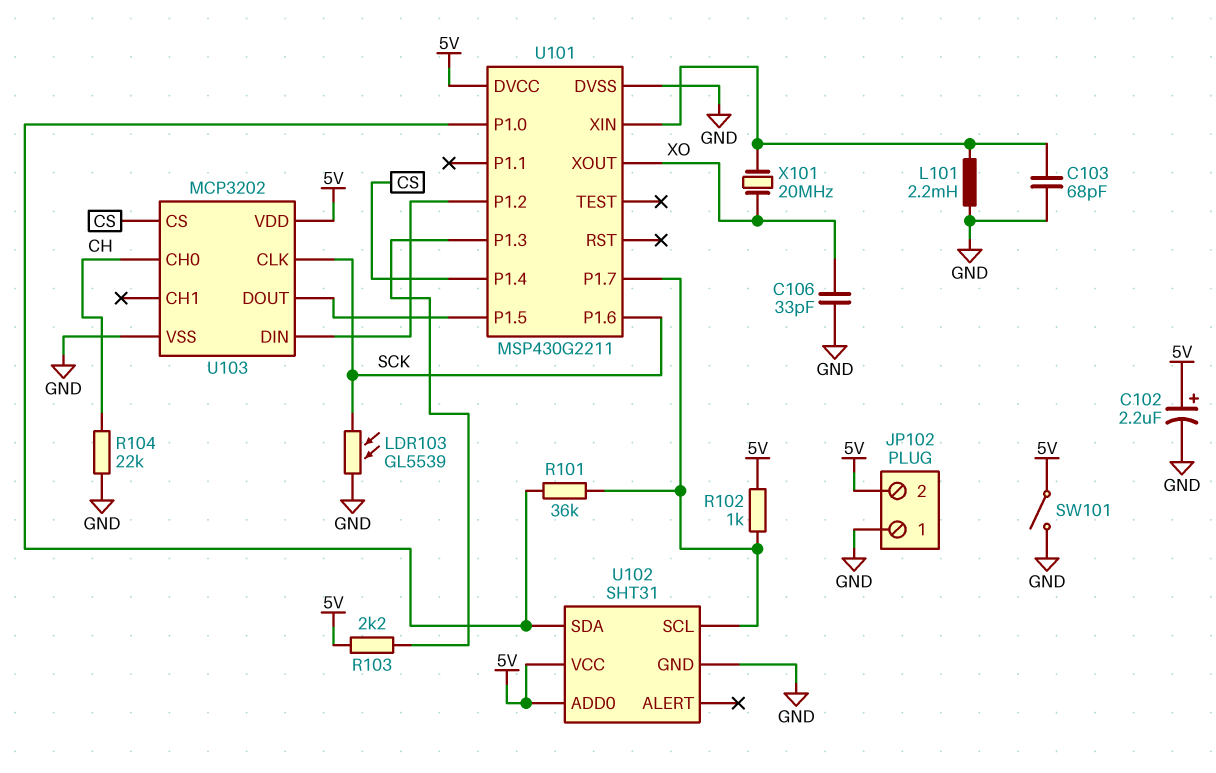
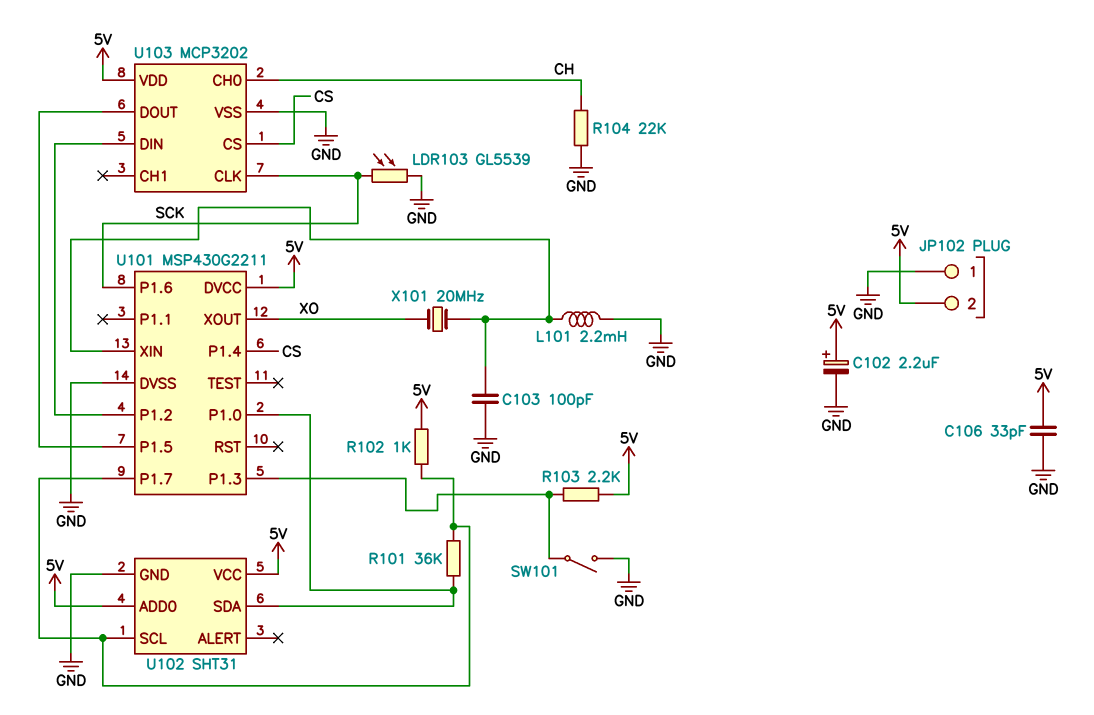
C103: 68pF (GND, U101/XIN) -> 100pF (GND, U101/XIN)
C106: 33pF (GND, XO) -> 33pF (5V, GND)
SW101: switch (5V, GND) -> switch (GND, U101/P1.3)

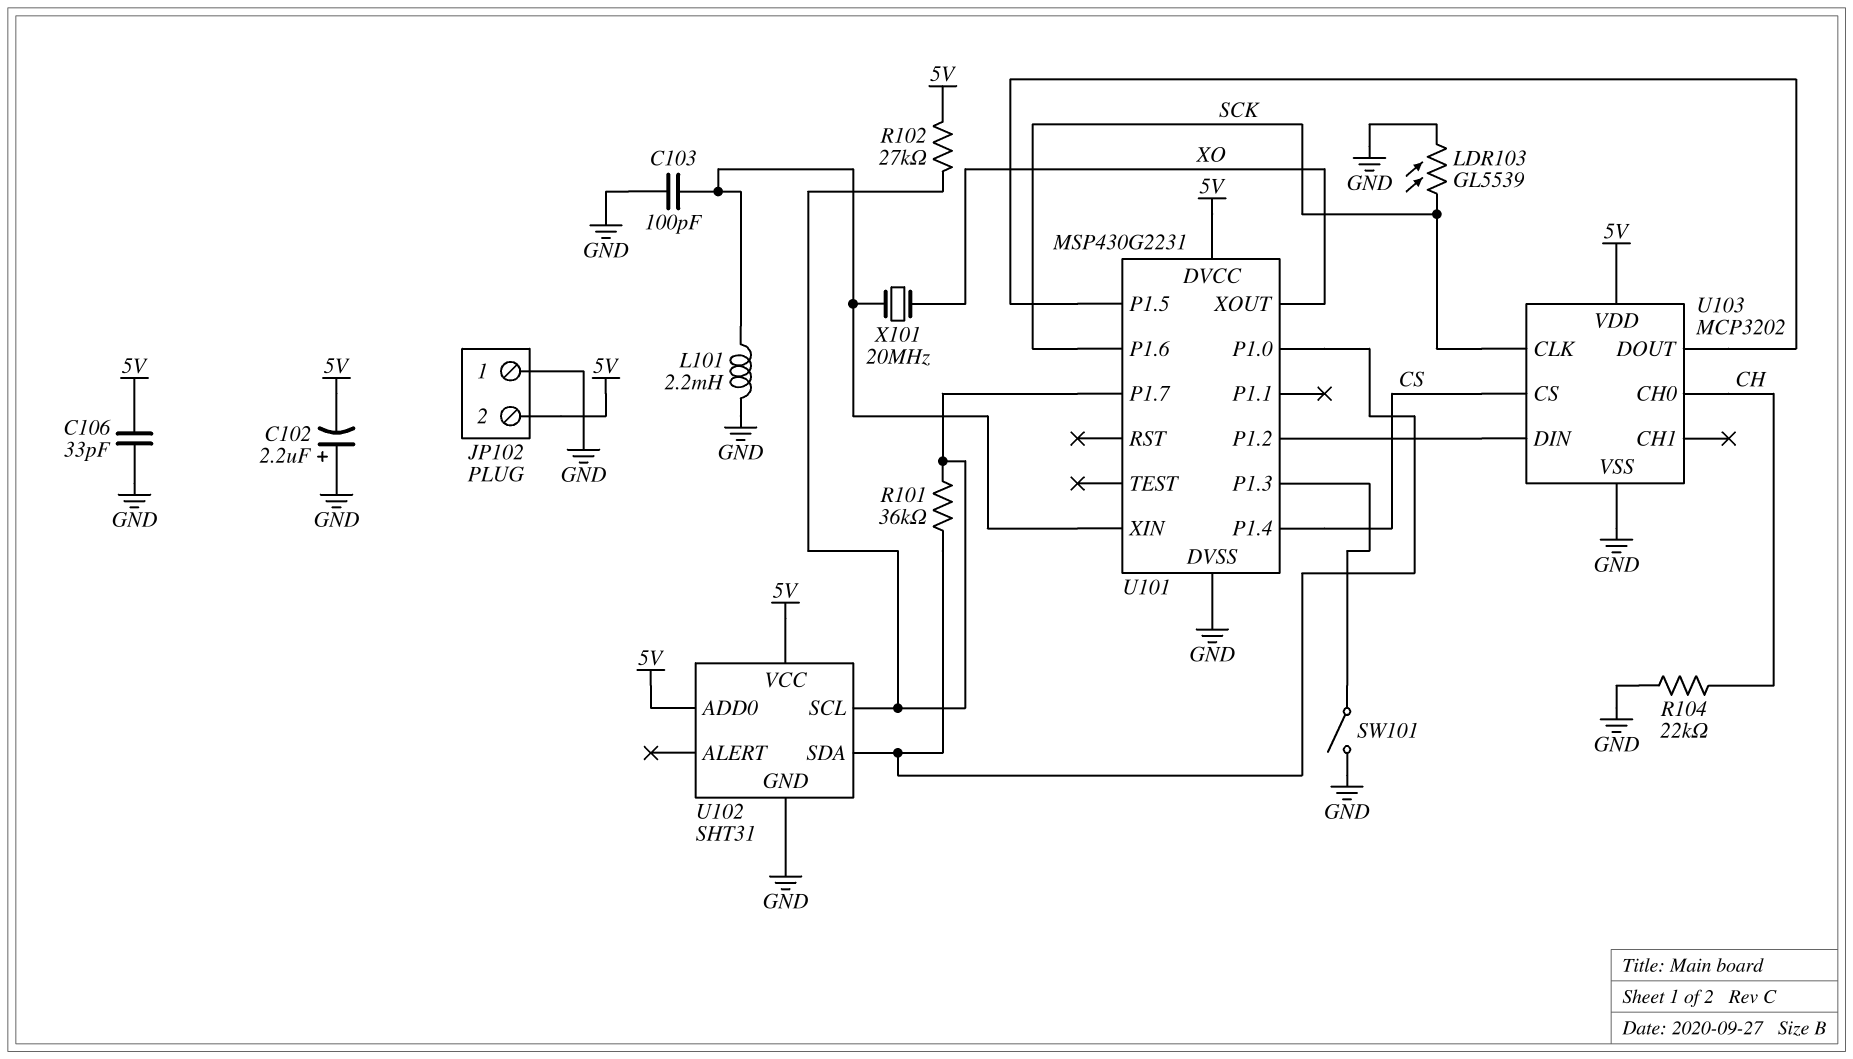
C102: 2.2uF (plus 5V, minus GND) -> 2.2uF (plus GND, minus 5V)
R102: 1k (5V, U101/P1.7) -> 27k (5V, U101/P1.7)
R103: 2.2k (5V, U101/P1.3) -> none
U101: MSP430G2211 -> MSP430G2231

